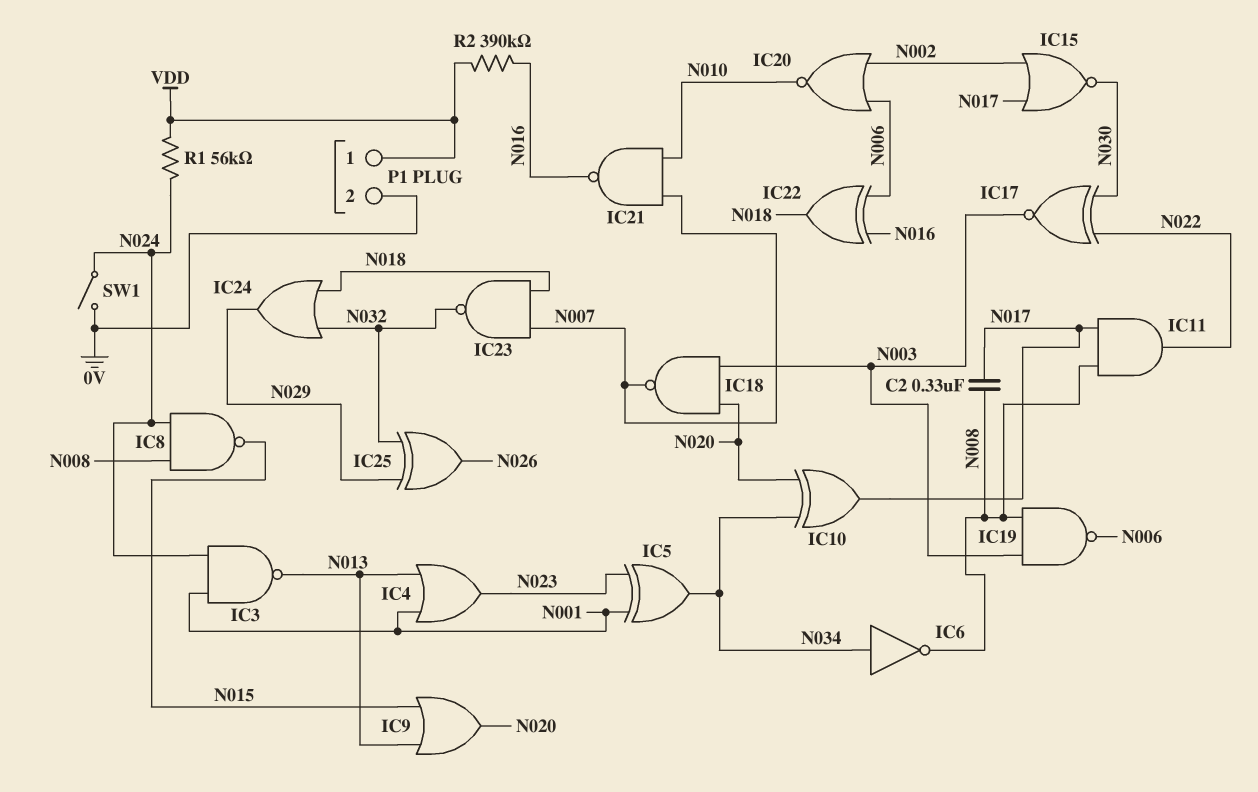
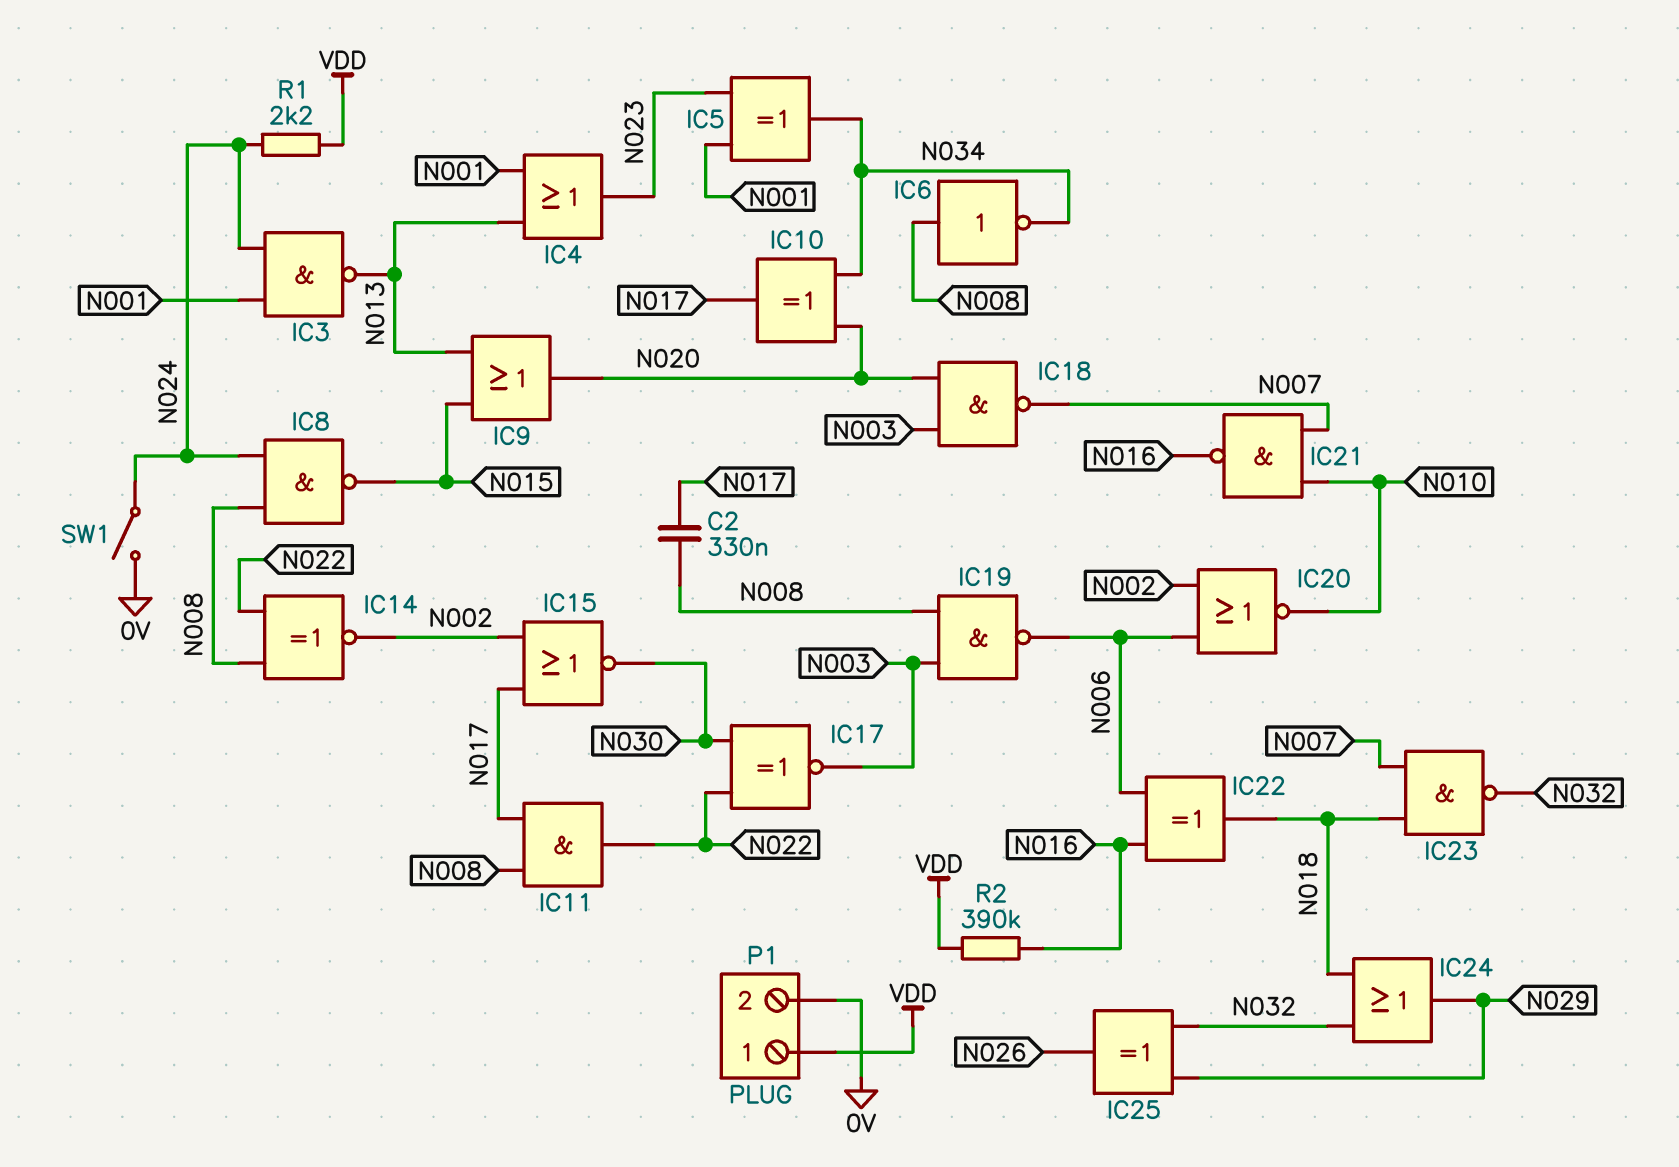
IC6: NOT (in N034, out N008) -> NOT (in N008, out N034)
IC14: none -> XNOR (in N008, in N022, out N002)
R1: 56k (N024, VDD) -> 2.2k (N024, VDD)

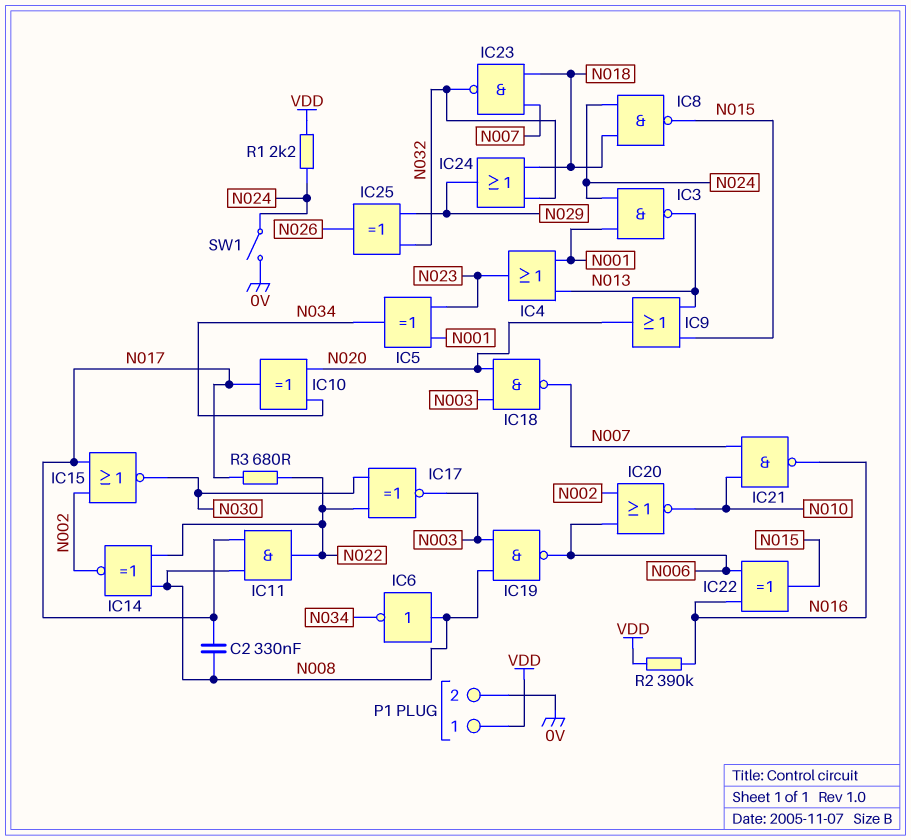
IC8: NAND (in N008, in N024, out N015) -> NAND (in N018, in N024, out N015)
IC22: XOR (in N006, in N016, out N018) -> XOR (in N006, in N016, out N015)
R3: none -> 680 (N017, N022)

